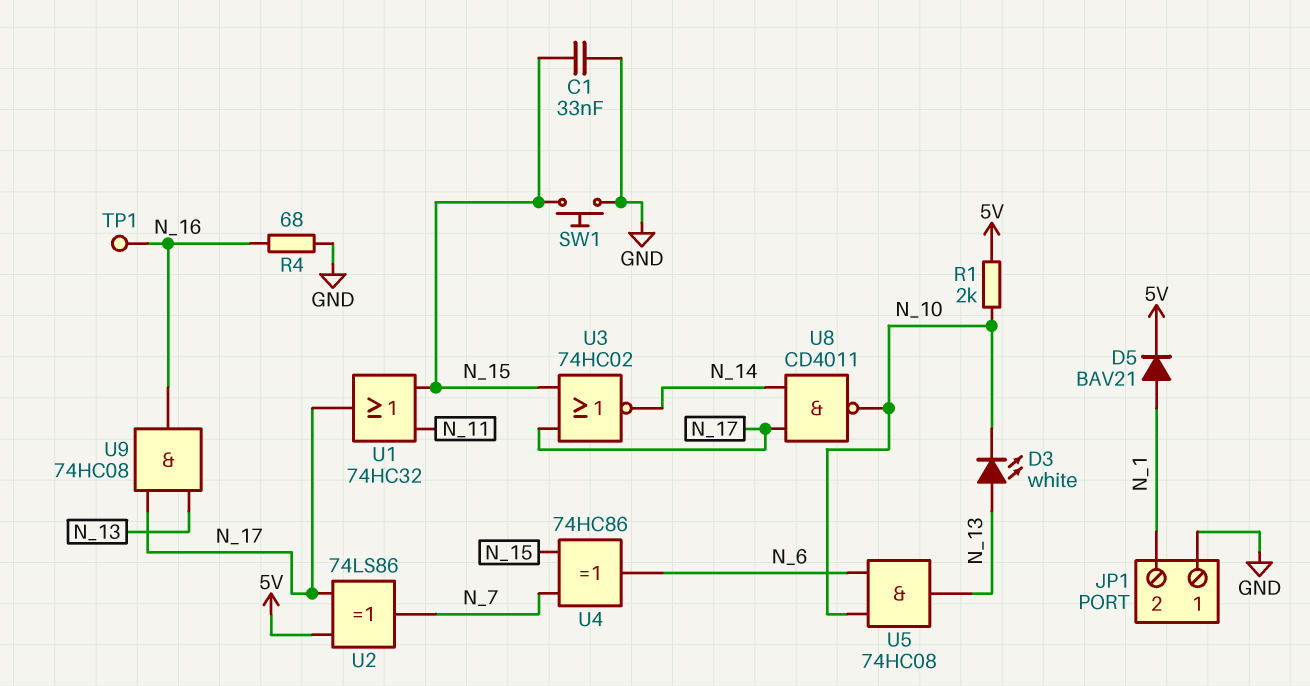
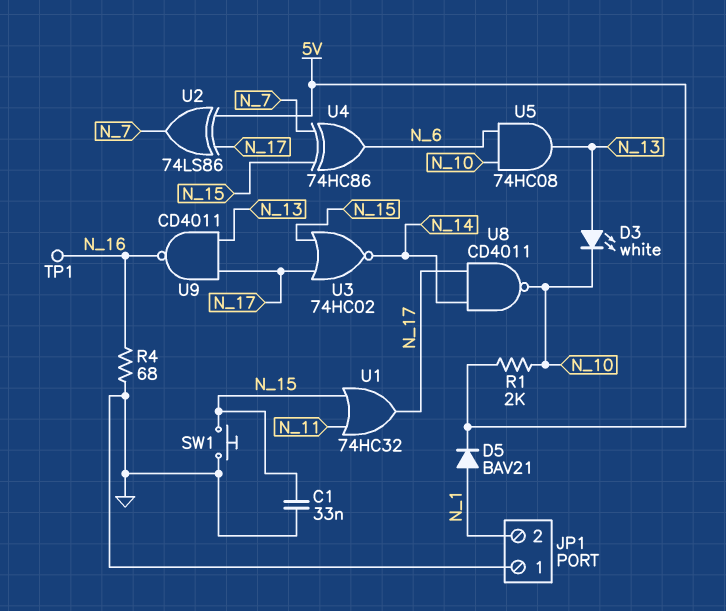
U9: AND 74HC08 (in N_13, in N_17, out N_16) -> NAND CD4011 (in N_13, in N_17, out N_16)

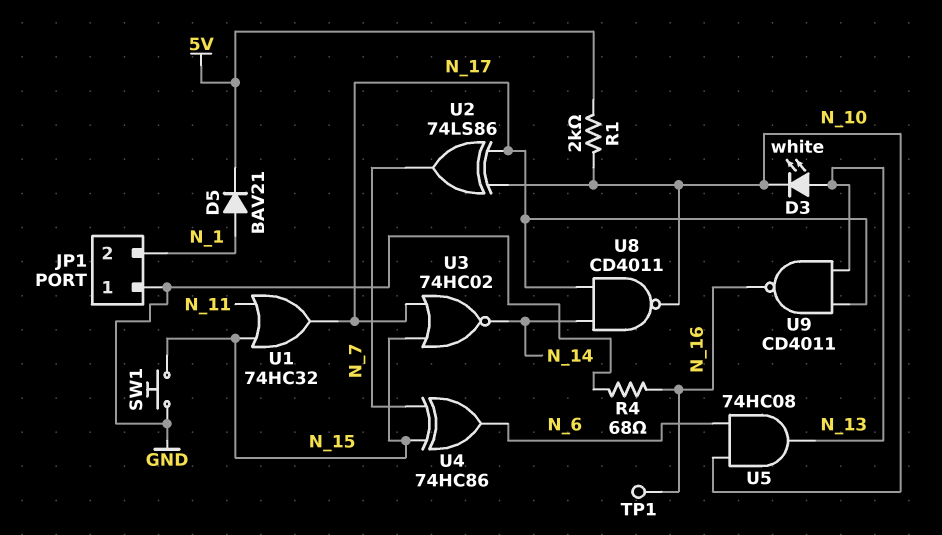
C1: 33nF (GND, N_15) -> none
U2: XOR 74LS86 (in 5V, in N_17, out N_7) -> XOR 74LS86 (in N_10, in N_17, out N_7)

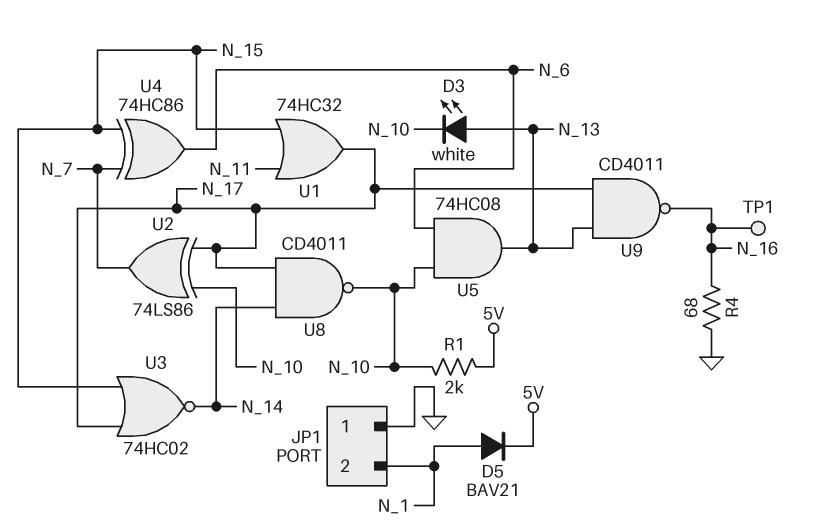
SW1: button (GND, N_15) -> none

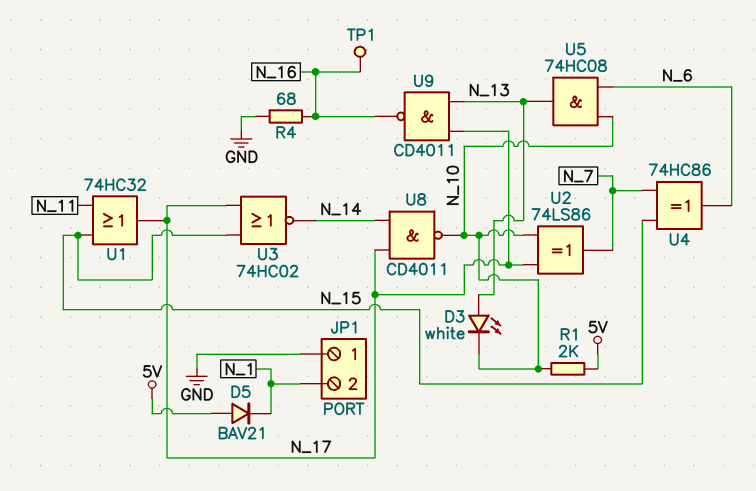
D5: diode BAV21 (A N_1, K 5V) -> diode BAV21 (A 5V, K N_1)

